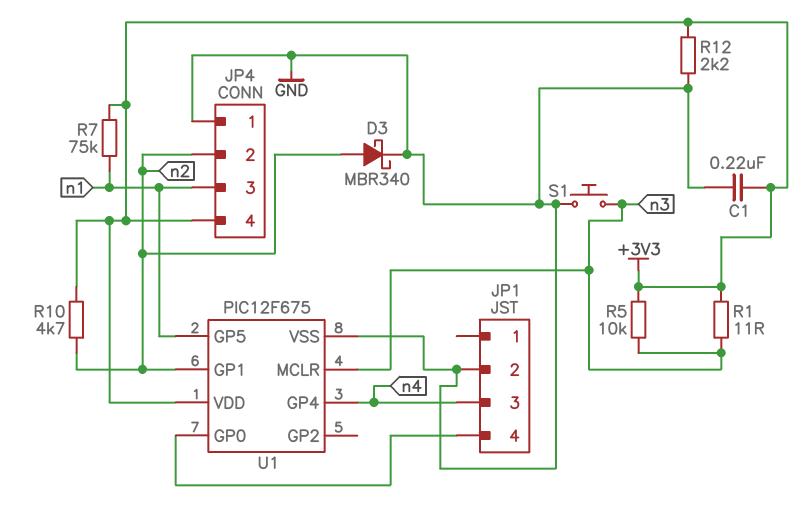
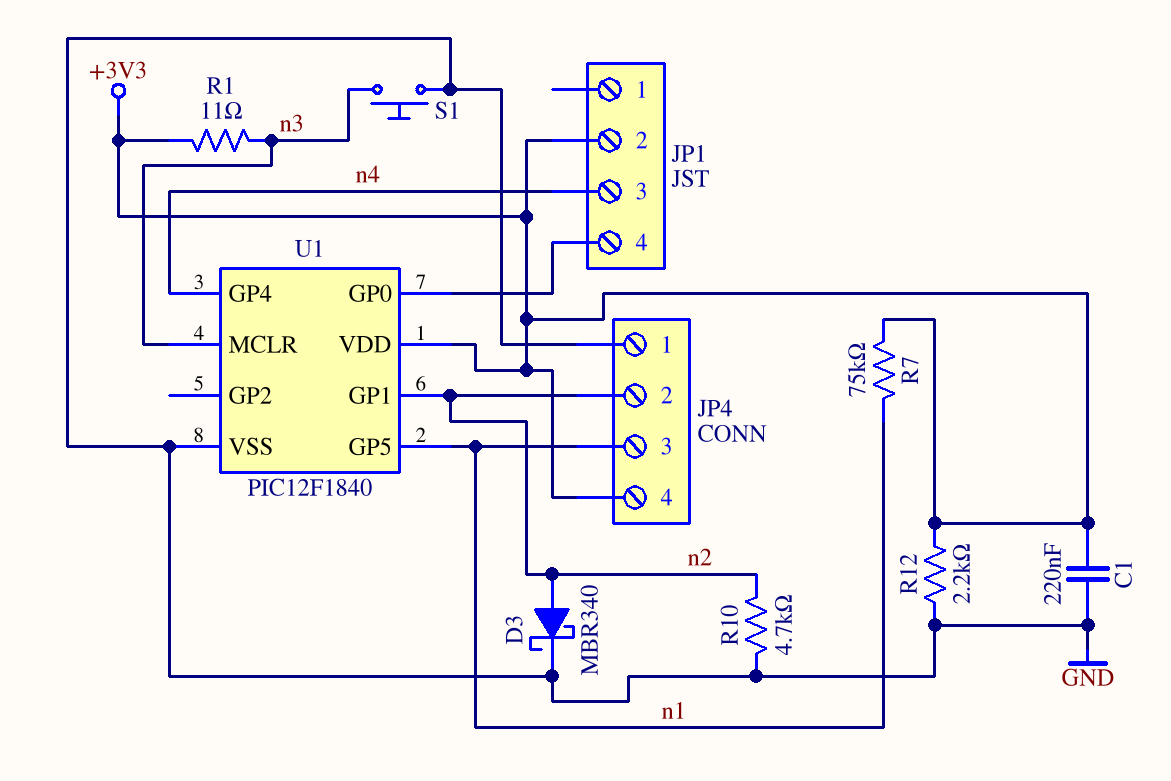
JP1 pin 2: GND -> +3V3
R5: 10k (+3V3, n3) -> none
R10: 4.7k (+3V3, n2) -> 4.7k (GND, n2)
U1: PIC12F675 -> PIC12F1840

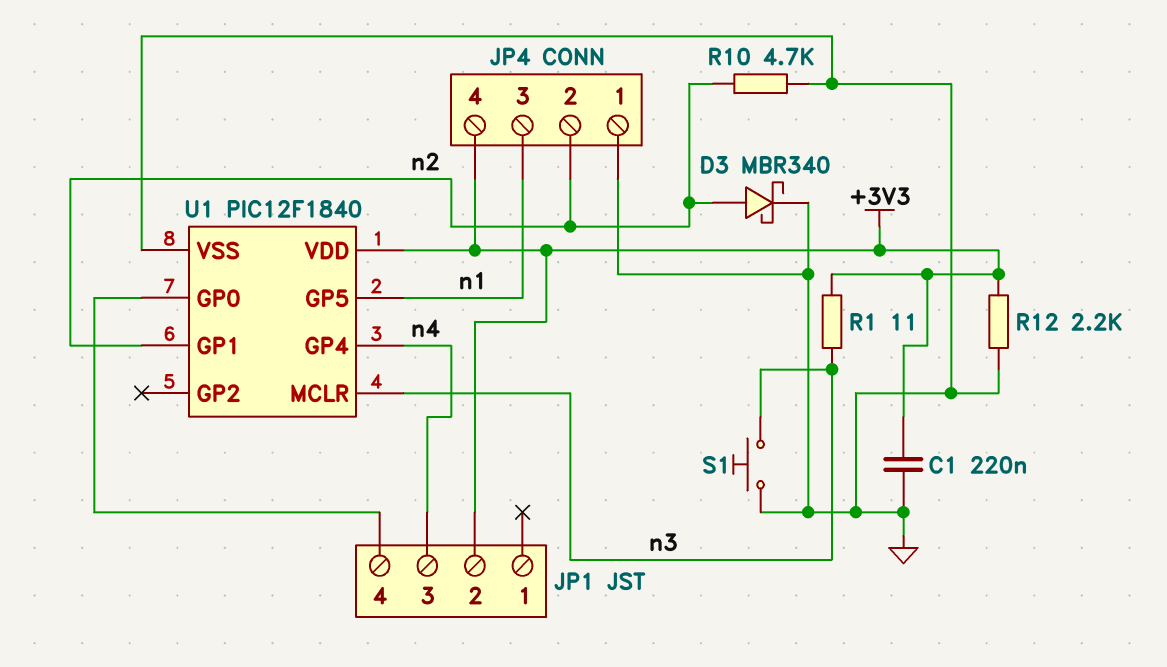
R7: 75k (+3V3, n1) -> none

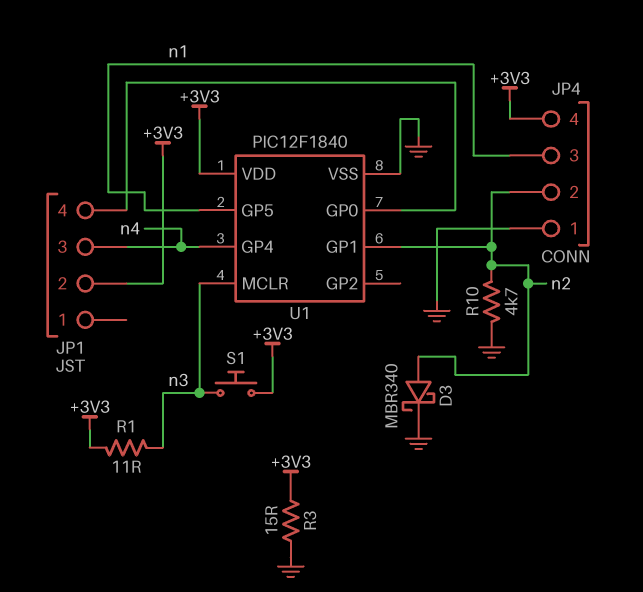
C1: 220nF (+3V3, GND) -> none
R3: none -> 15 (+3V3, GND)
R12: 2.2k (+3V3, GND) -> none
S1: button (GND, n3) -> button (+3V3, n3)

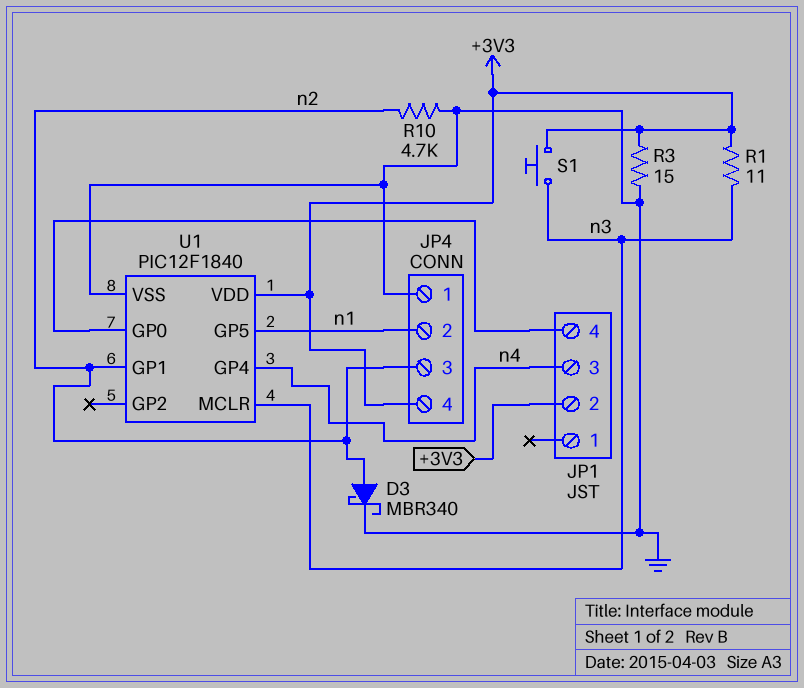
JP4 pin 2: n2 -> n1
JP4 pin 3: n1 -> n2

